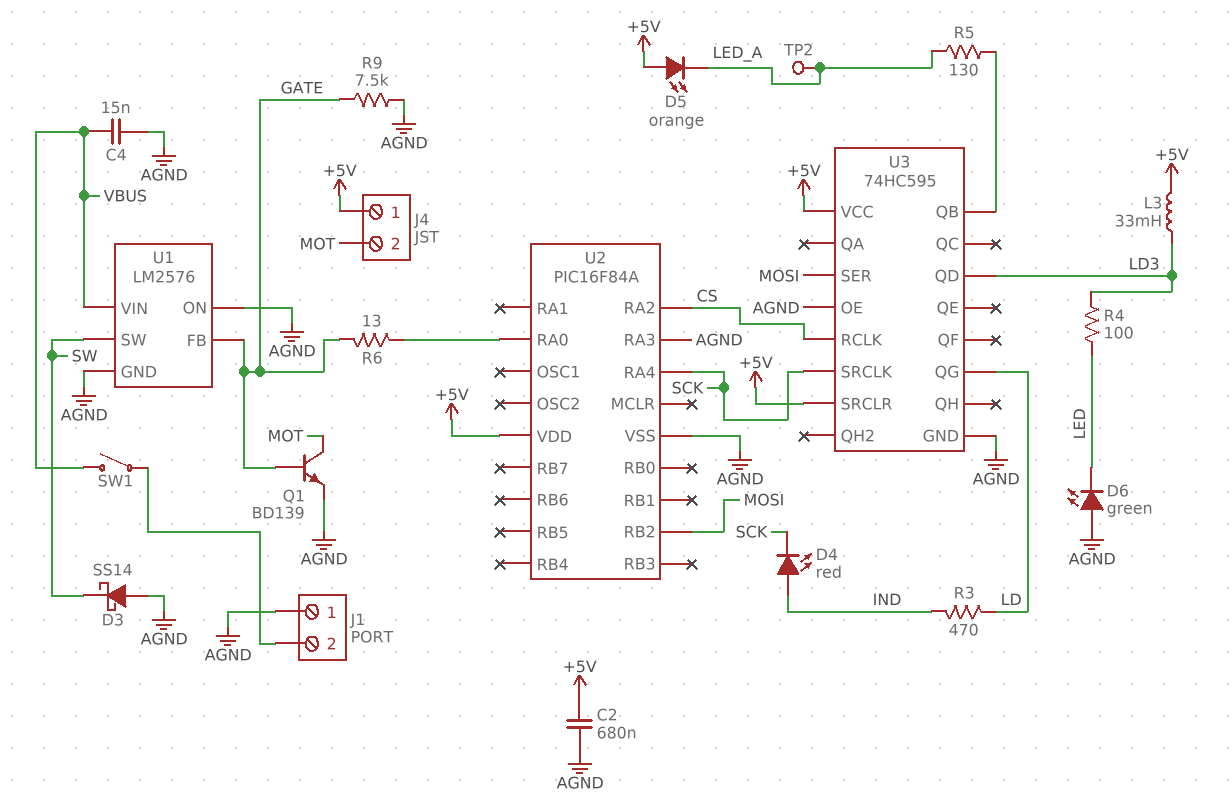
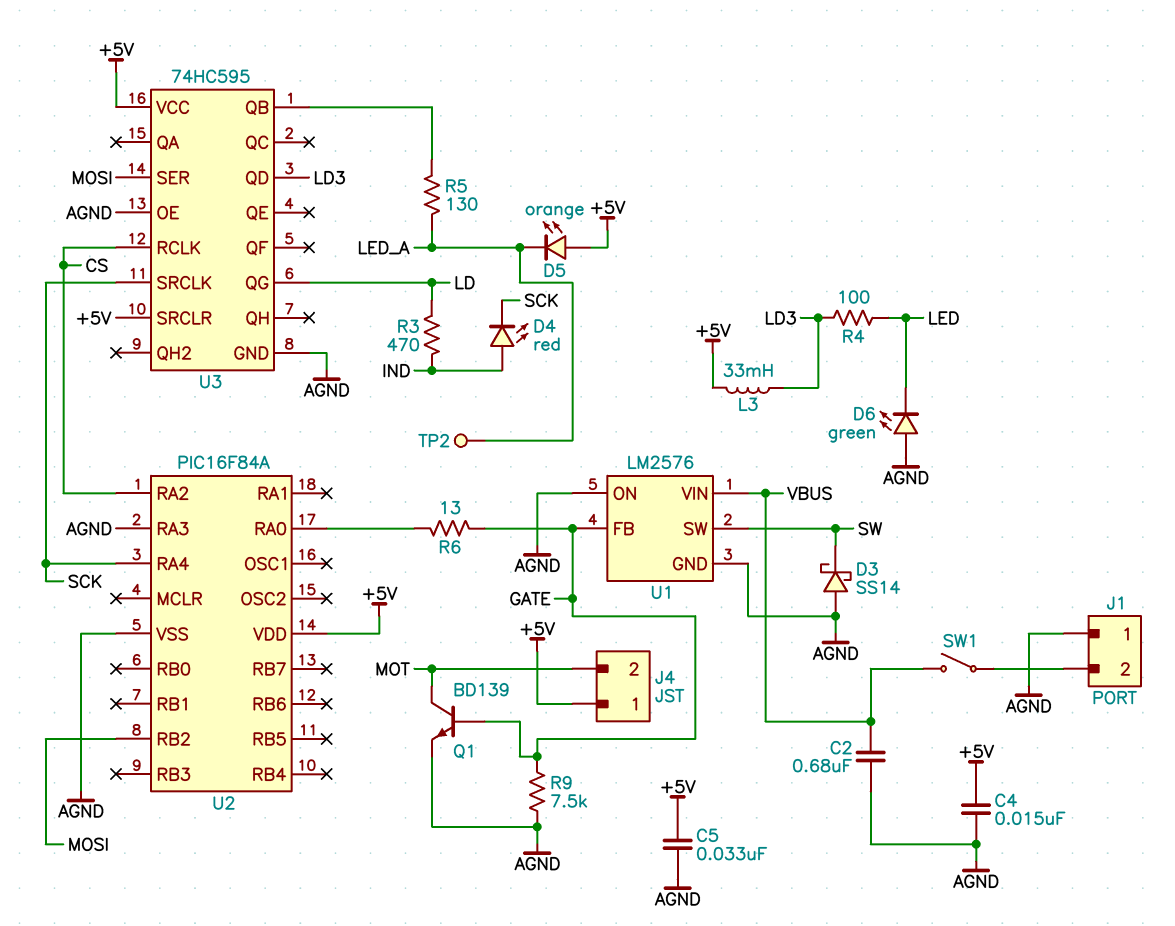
C2: 680nF (+5V, AGND) -> 680nF (AGND, VBUS)
C4: 15nF (AGND, VBUS) -> 15nF (+5V, AGND)
C5: none -> 33nF (+5V, AGND)

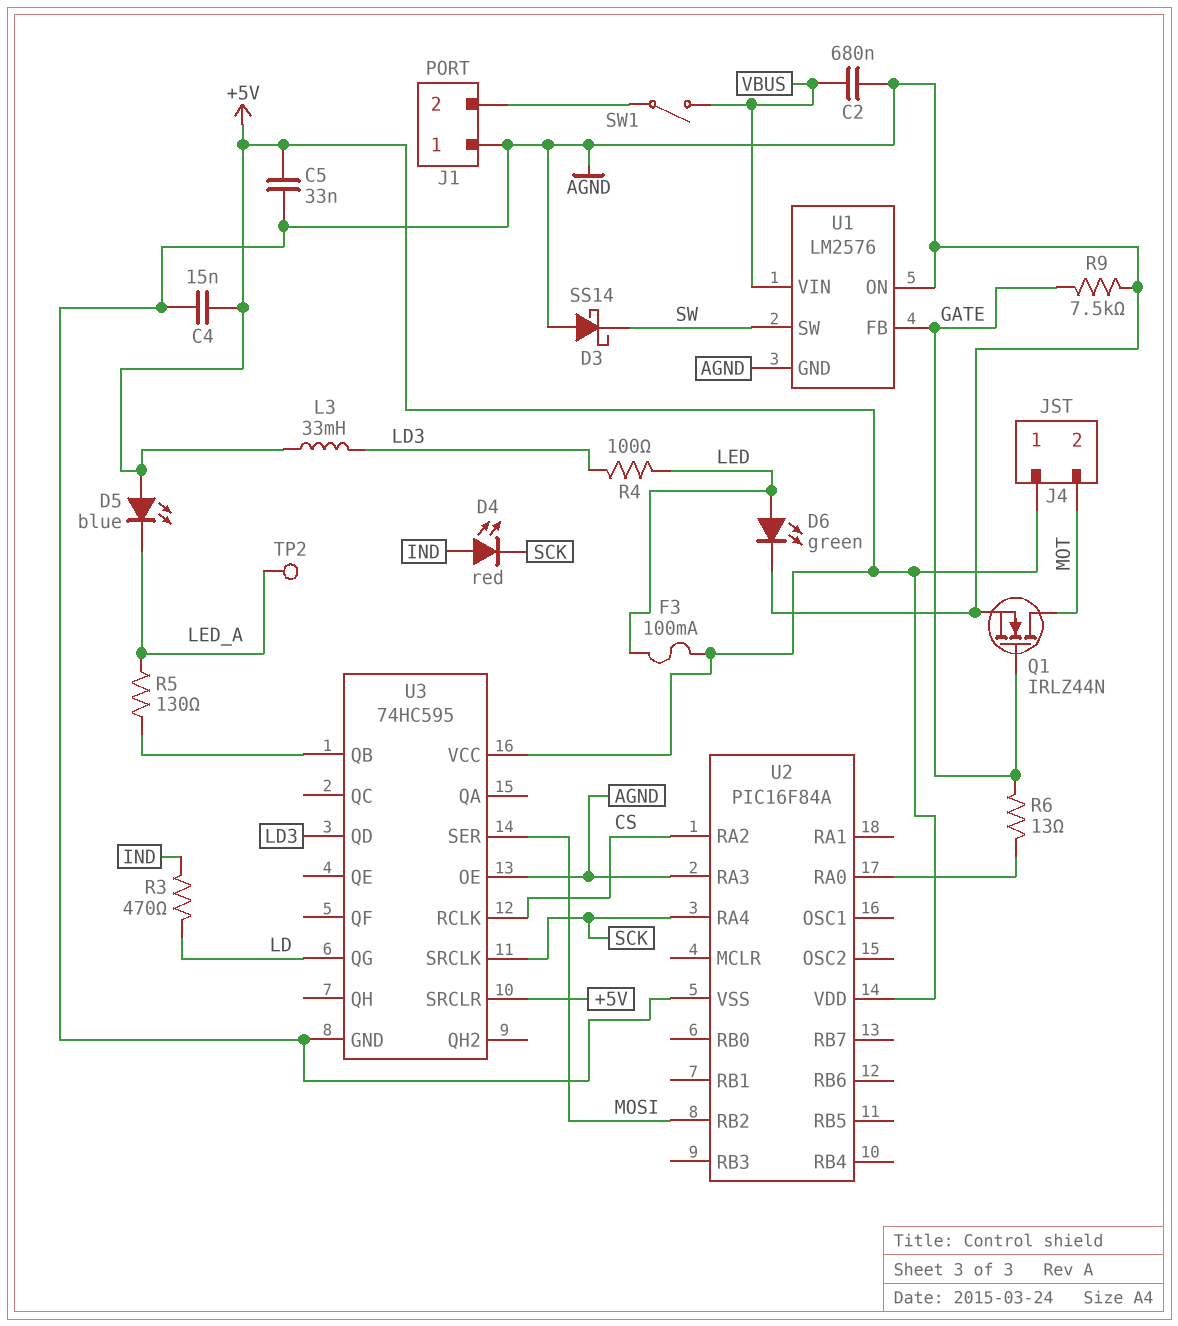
D5: LED orange (A +5V, K LED_A) -> LED blue (A +5V, K LED_A)
D6: LED green (A AGND, K LED) -> LED green (A LED, K AGND)
F3: none -> 100mA (+5V, LED)
Q1: NPN BD139 (B GATE, C MOT, E AGND) -> NMOS IRLZ44N (G GATE, D MOT, S AGND)

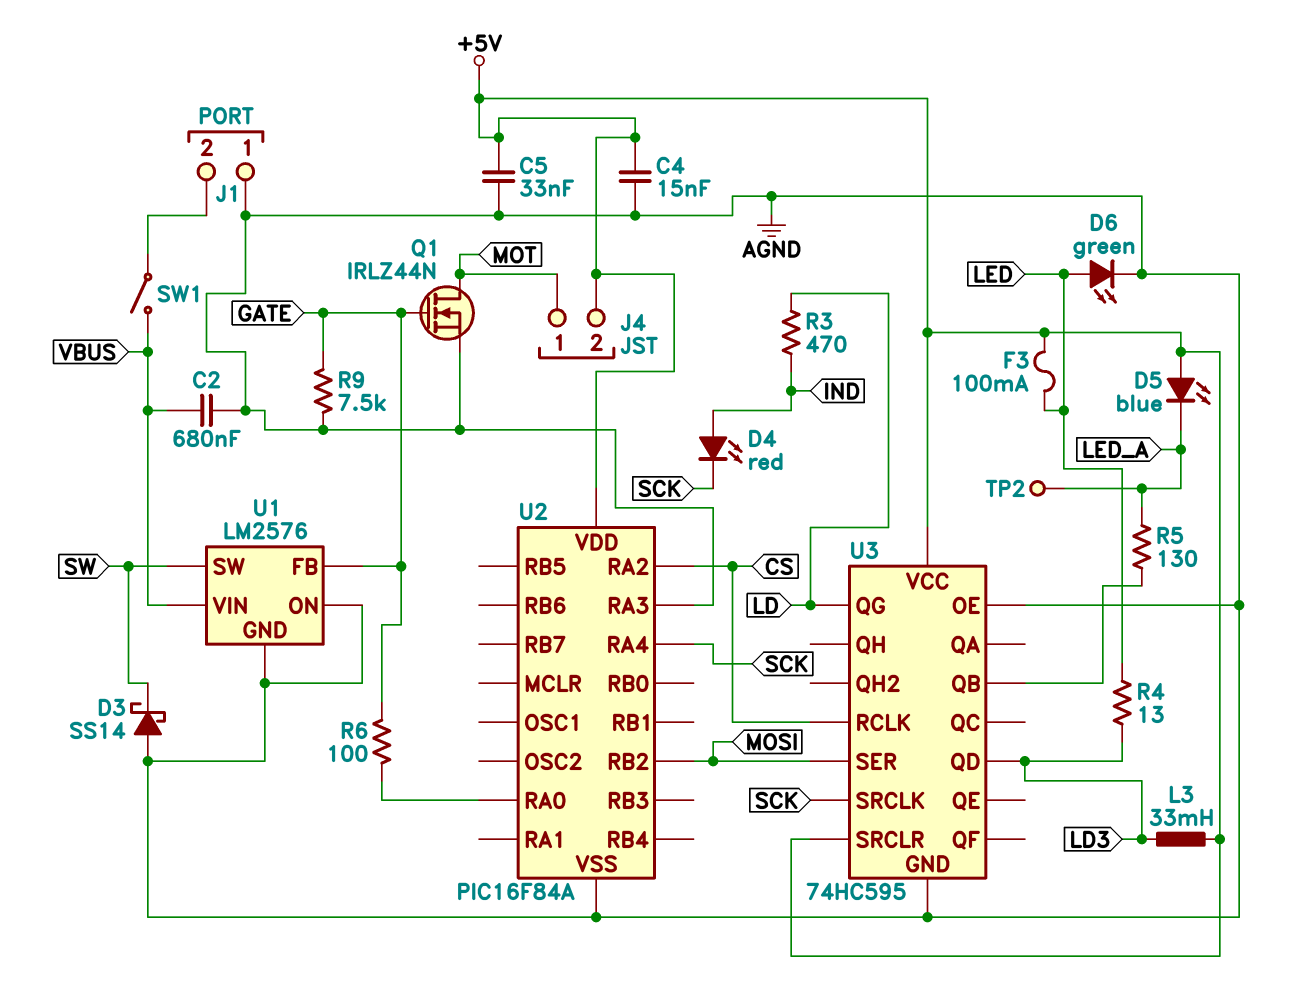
J4 pin 1: +5V -> MOT
J4 pin 2: MOT -> +5V
R4: 100 (LD3, LED) -> 13 (LD3, LED)
R6: 13 (GATE, U2/RA0) -> 100 (GATE, U2/RA0)

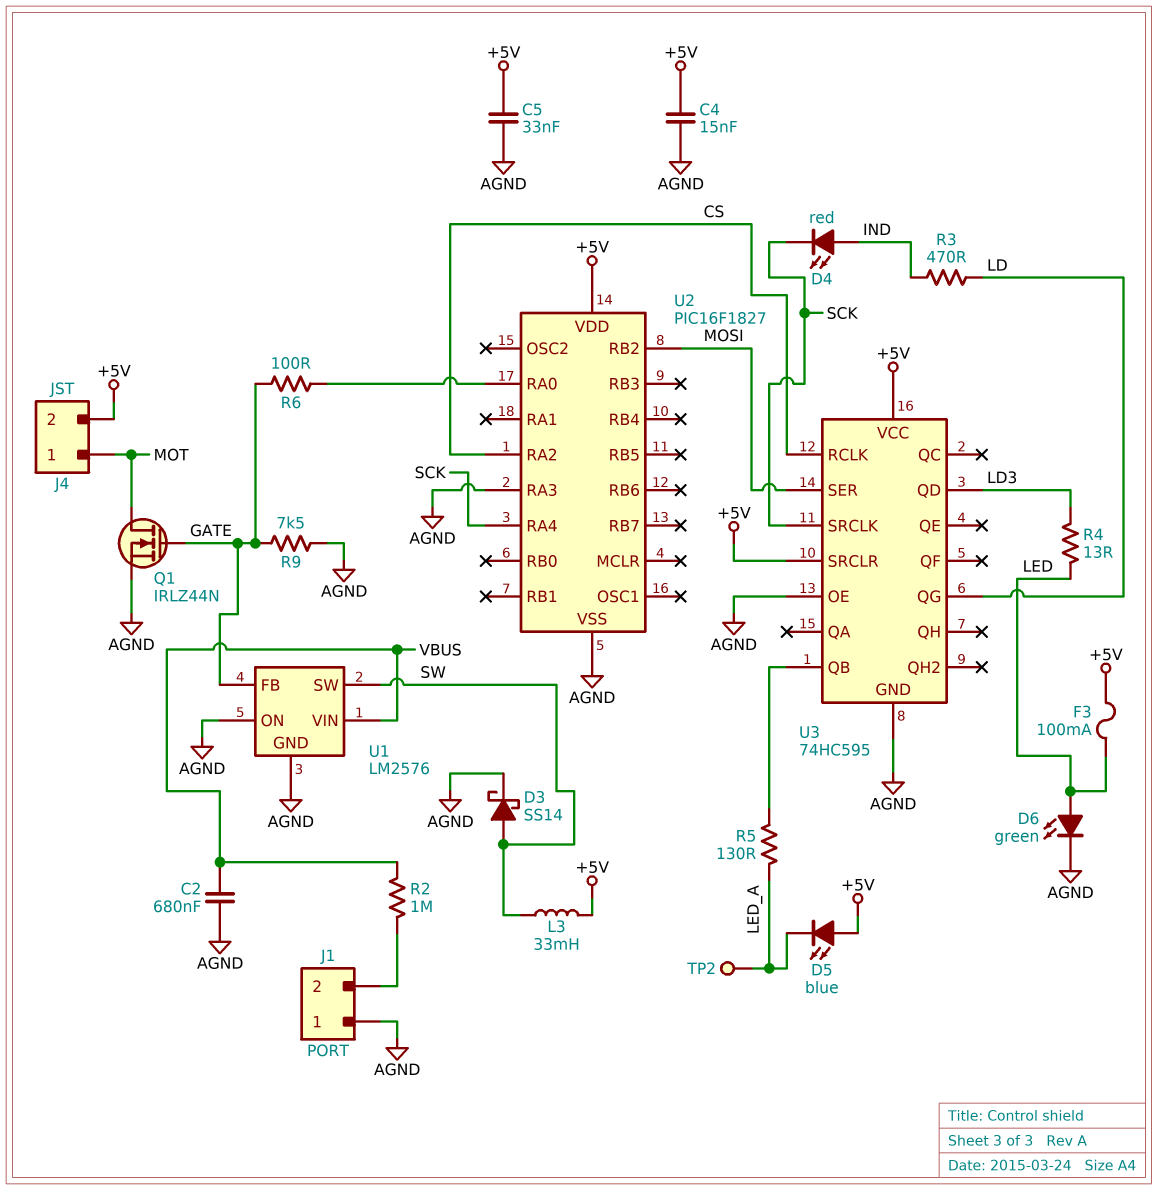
D3: schottky SS14 (A AGND, K SW) -> schottky SS14 (A SW, K AGND)
L3: 33mH (+5V, LD3) -> 33mH (+5V, SW)
R2: none -> 1M (J1/2, VBUS)
SW1: switch (J1/2, VBUS) -> none
U2: PIC16F84A -> PIC16F1827

